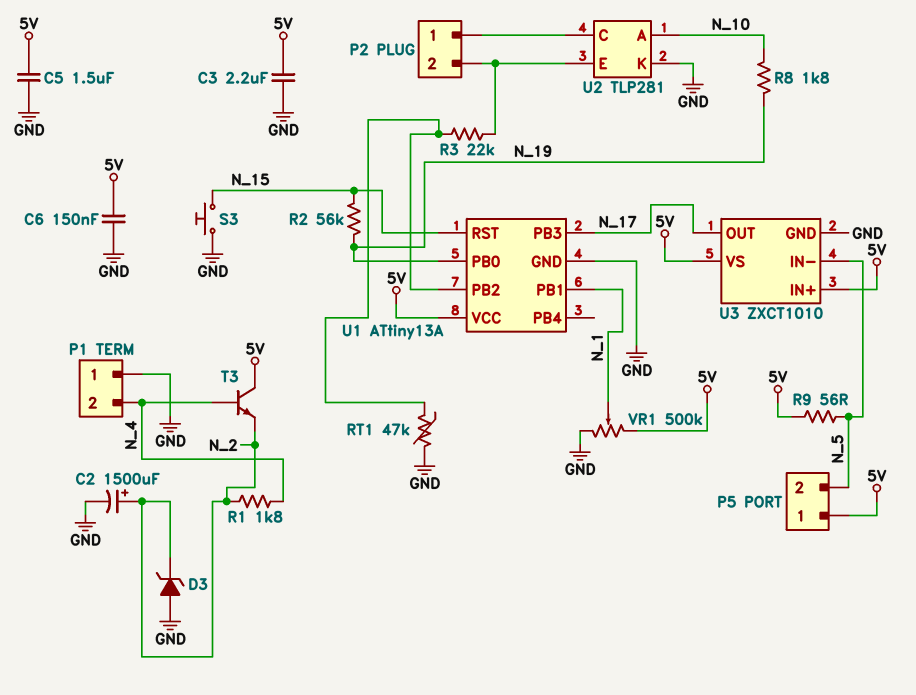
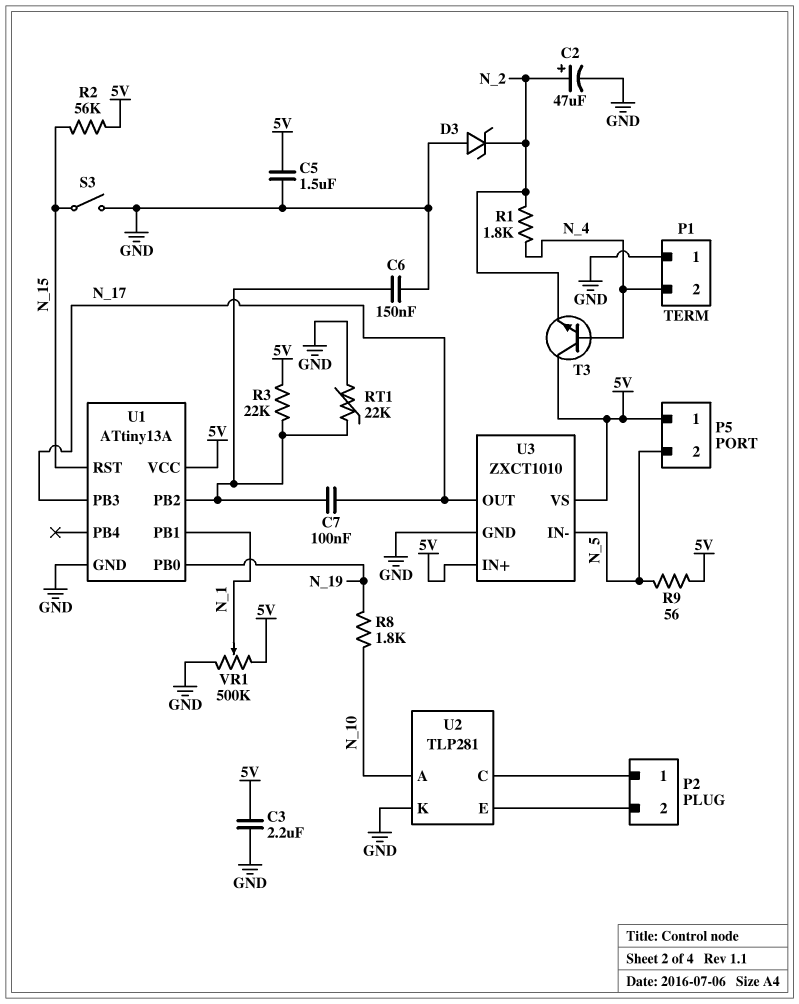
C2: 1500uF (plus N_2, minus GND) -> 47uF (plus N_2, minus GND)
C6: 150nF (5V, GND) -> 150nF (GND, U1/PB2)
C7: none -> 100nF (N_17, U1/PB2)
R2: 56k (N_15, N_19) -> 56k (5V, N_15)
R3: 22k (P2/2, U1/PB2) -> 22k (5V, U1/PB2)
RT1: 47k (GND, U1/PB2) -> 22k (GND, U1/PB2)
S3: button (GND, N_15) -> switch (GND, N_15)

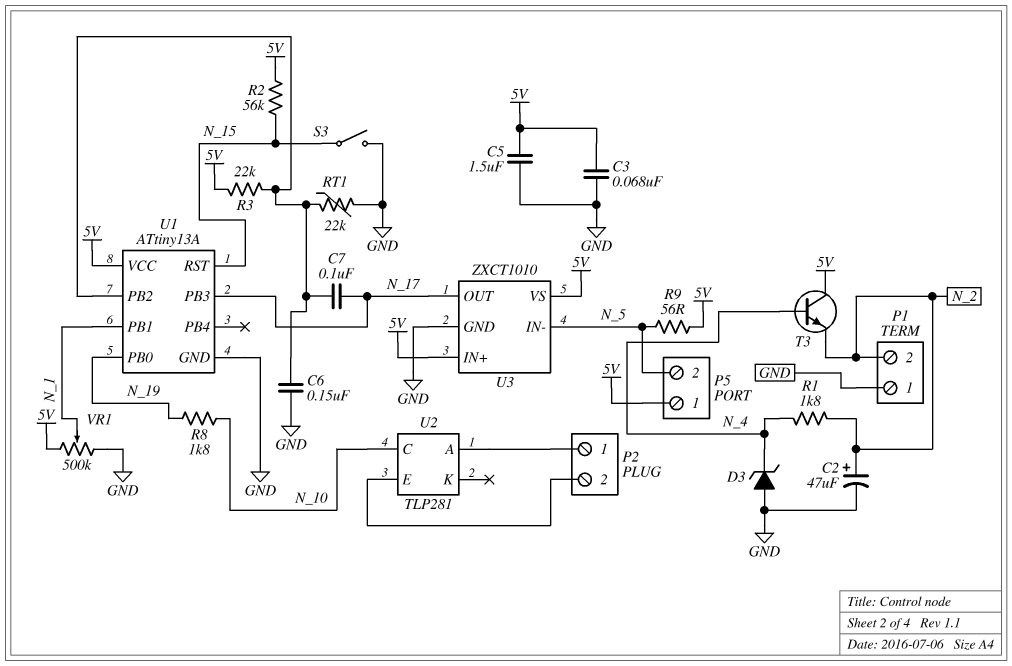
C3: 2.2uF (5V, GND) -> 68nF (5V, GND)
D3: zener (A GND, K N_2) -> zener (A GND, K N_4)
P1 pin 2: N_4 -> N_2
U2 pin A: N_10 -> P2/1
U2 pin C: P2/1 -> N_10
U2 pin K: GND -> none

